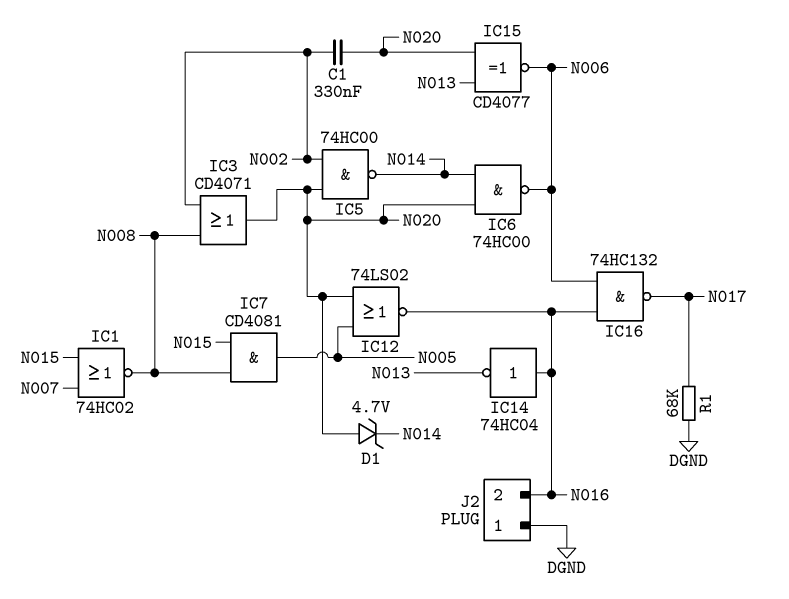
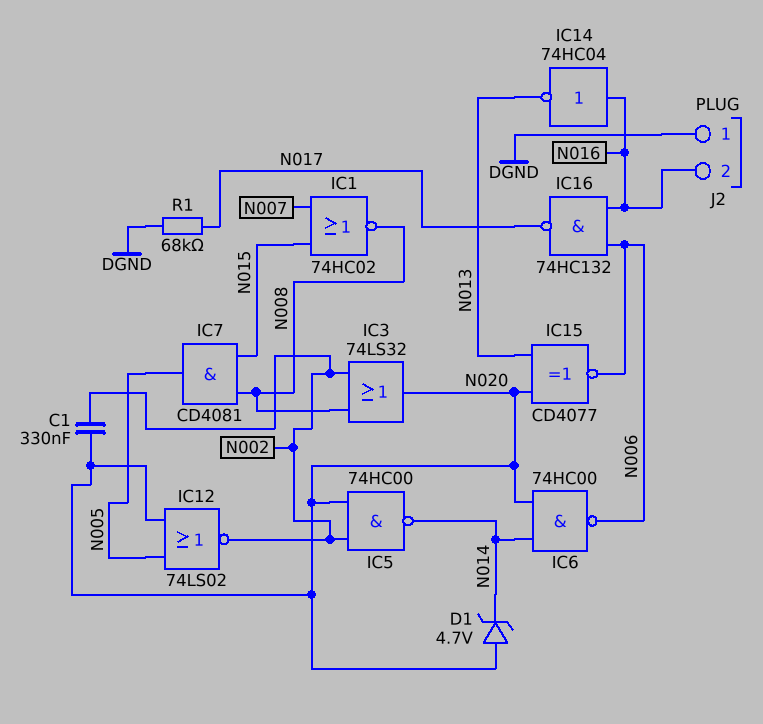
IC3: OR CD4071 (in N002, in N008, out N020) -> OR 74LS32 (in N002, in N008, out N020)
IC12: NOR 74LS02 (in N005, in N020, out N016) -> NOR 74LS02 (in N005, in N020, out N002)

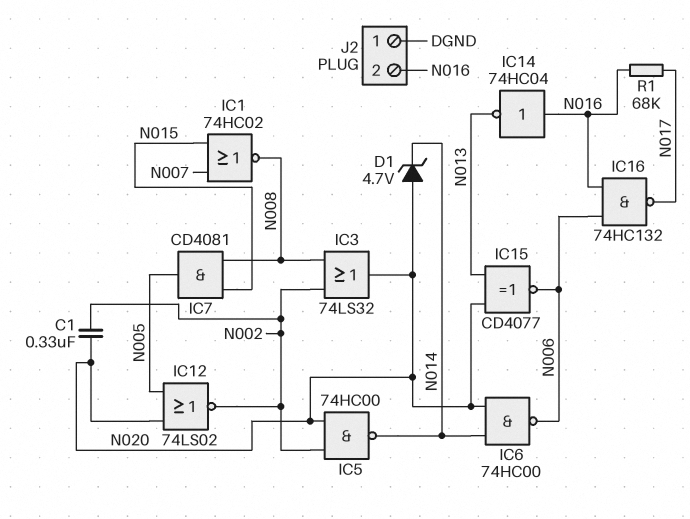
R1: 68k (DGND, N017) -> 68k (N016, N017)

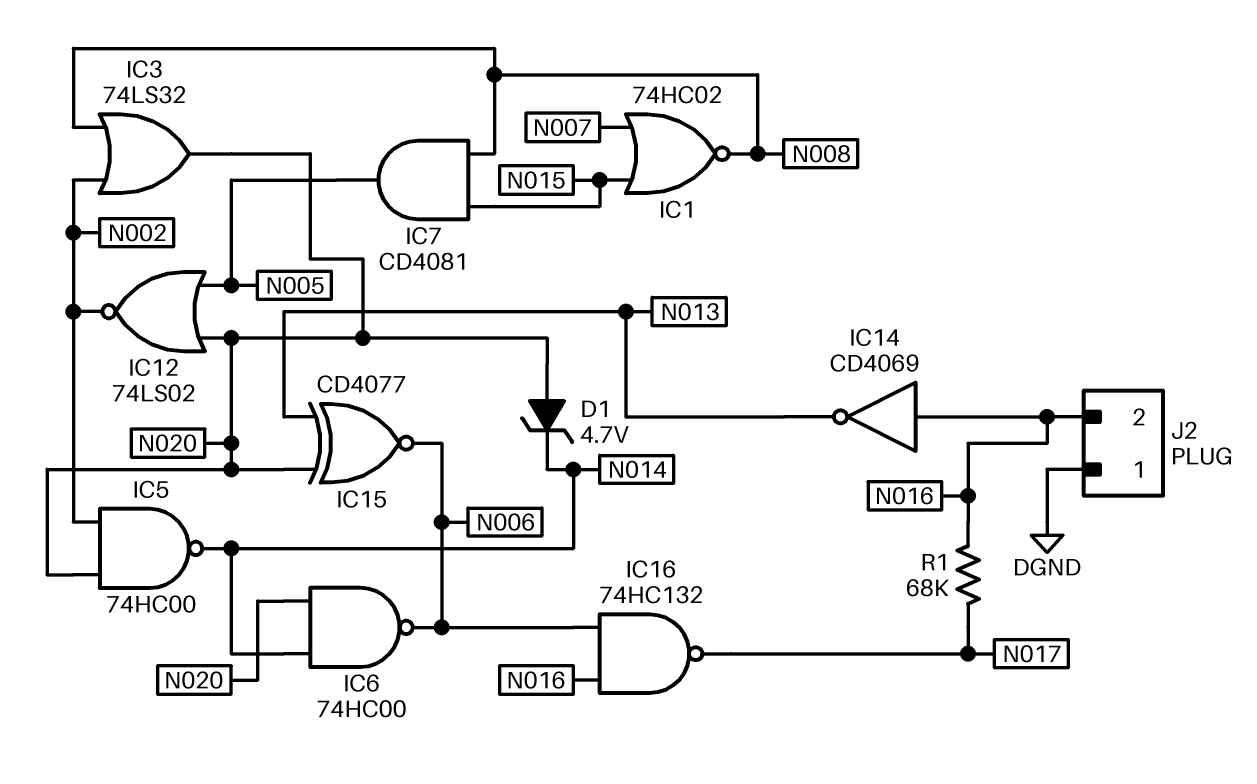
C1: 330nF (N002, N020) -> none
IC14: NOT 74HC04 (in N016, out N013) -> NOT CD4069 (in N016, out N013)

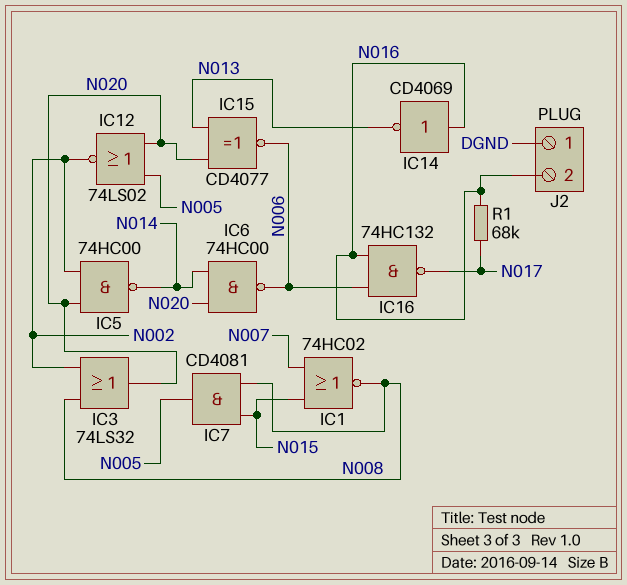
D1: zener 4.7V (A N020, K N014) -> none

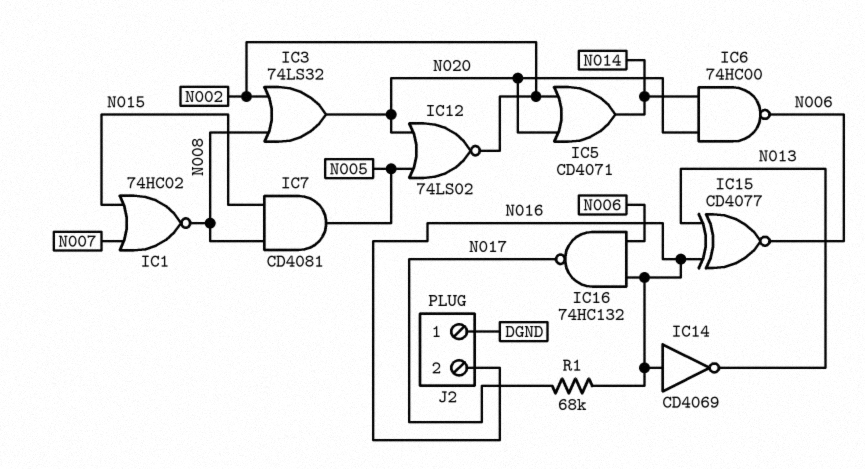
IC5: NAND 74HC00 (in N002, in N020, out N014) -> OR CD4071 (in N002, in N020, out N014)
IC15: XNOR CD4077 (in N013, in N020, out N006) -> XNOR CD4077 (in N013, in N016, out N006)

